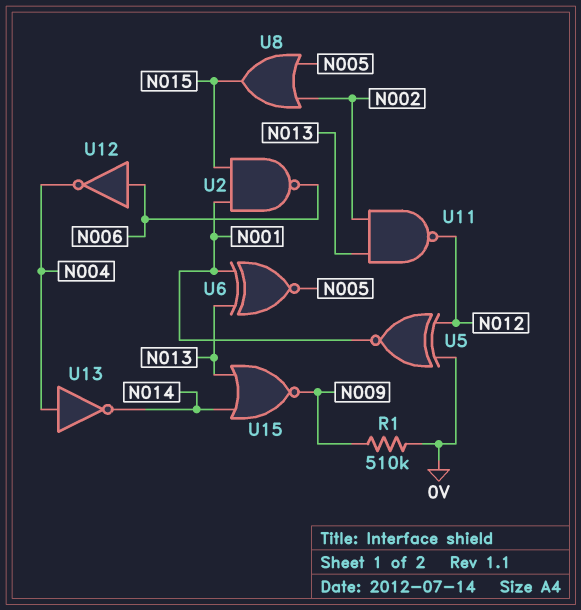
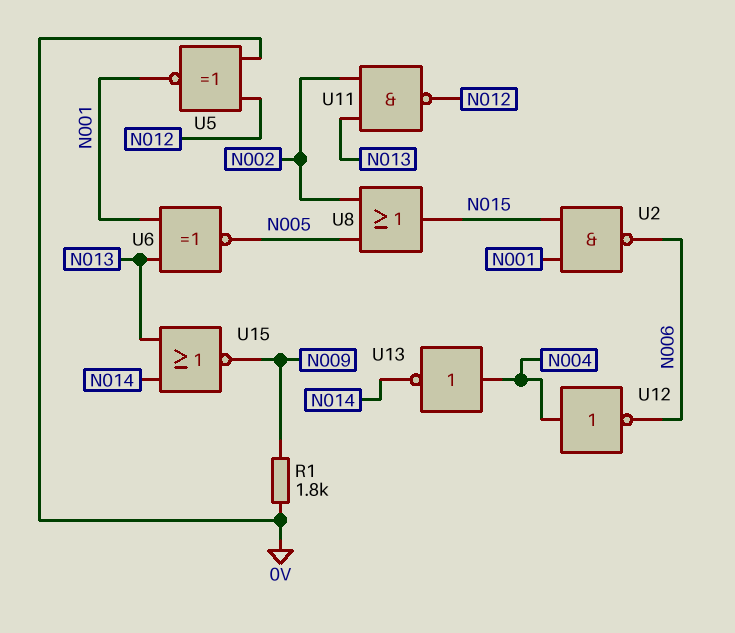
R1: 510k (0V, N009) -> 1.8k (0V, N009)
U12: NOT (in N006, out N004) -> NOT (in N004, out N006)

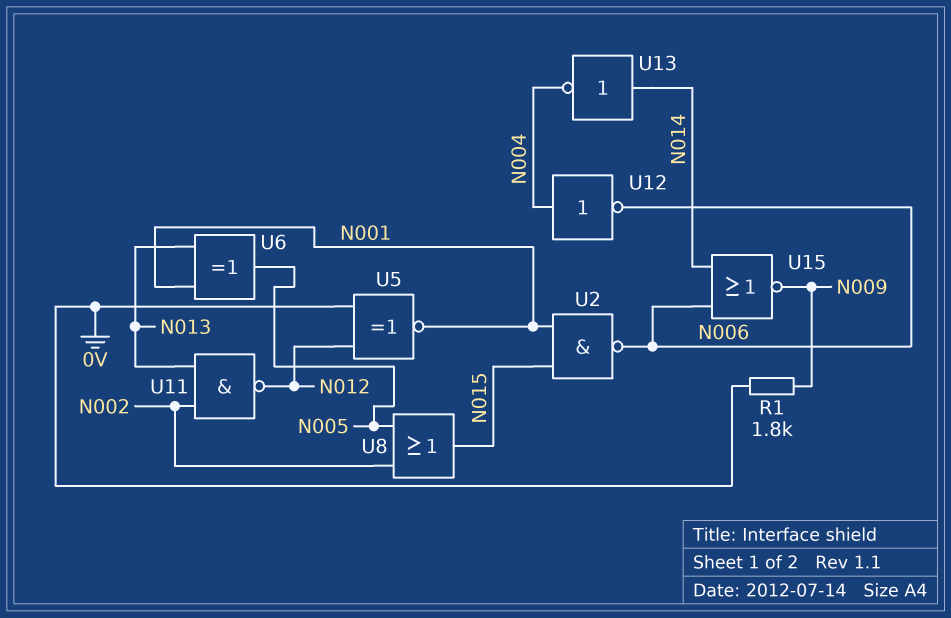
U6: XNOR (in N001, in N013, out N005) -> XOR (in N001, in N013, out N005)
U13: NOT (in N004, out N014) -> NOT (in N014, out N004)
U15: NOR (in N013, in N014, out N009) -> NOR (in N006, in N014, out N009)

